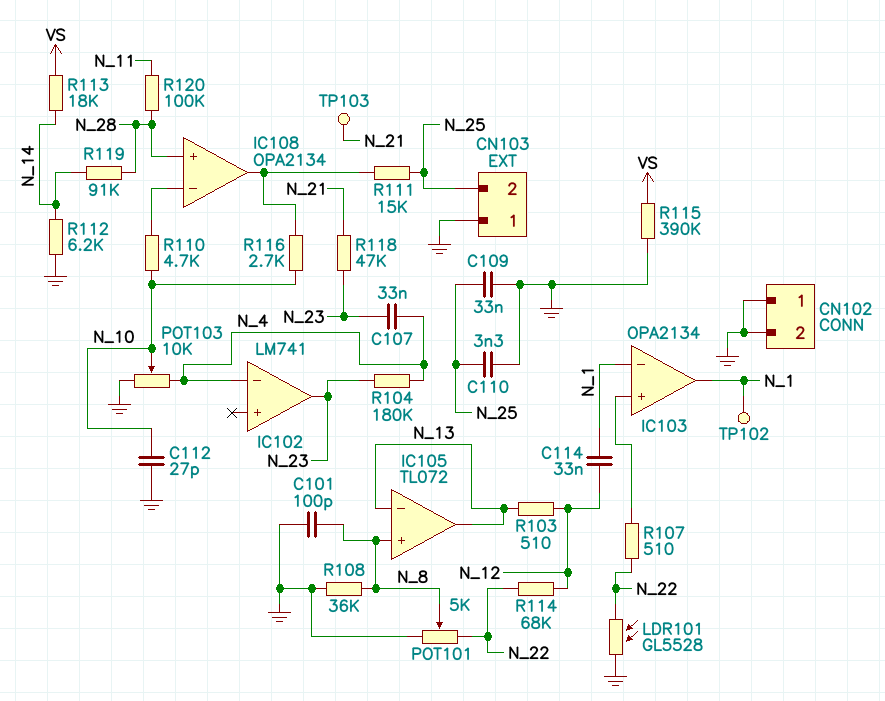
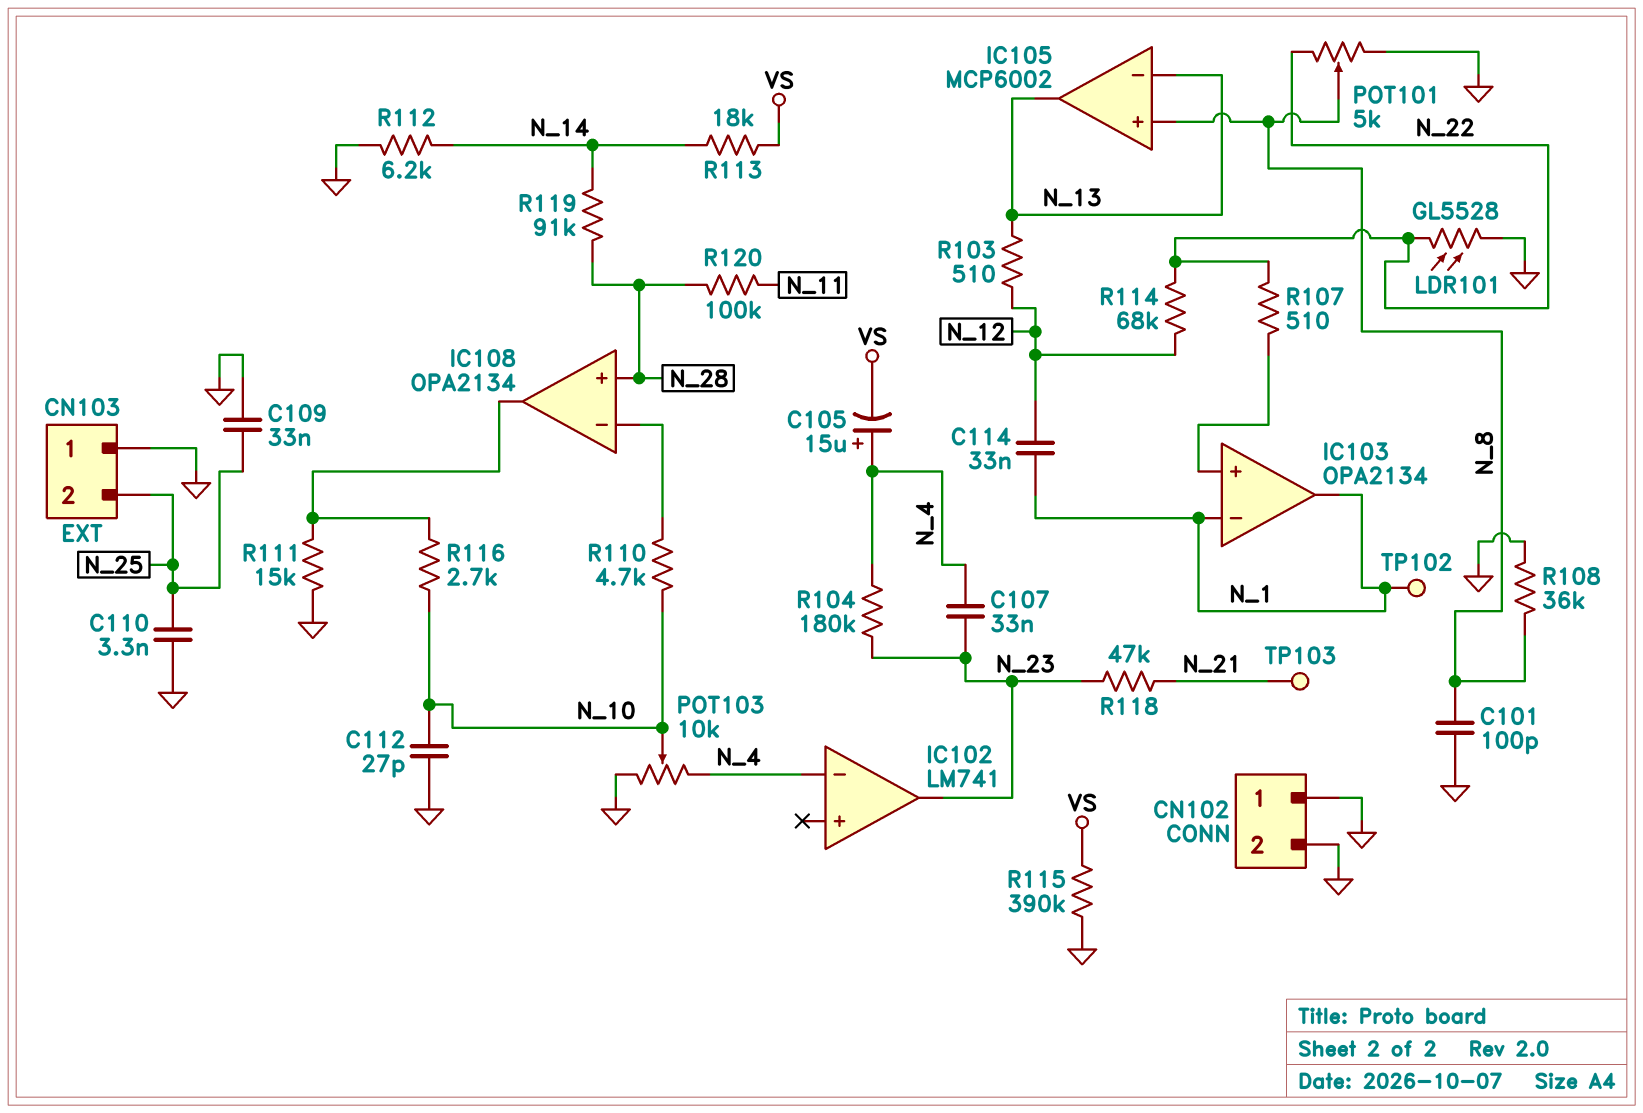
C105: none -> 15uF (plus N_4, minus VS)
IC105: TL072 -> MCP6002
R111: 15k (IC108/out, N_25) -> 15k (GND, IC108/out)

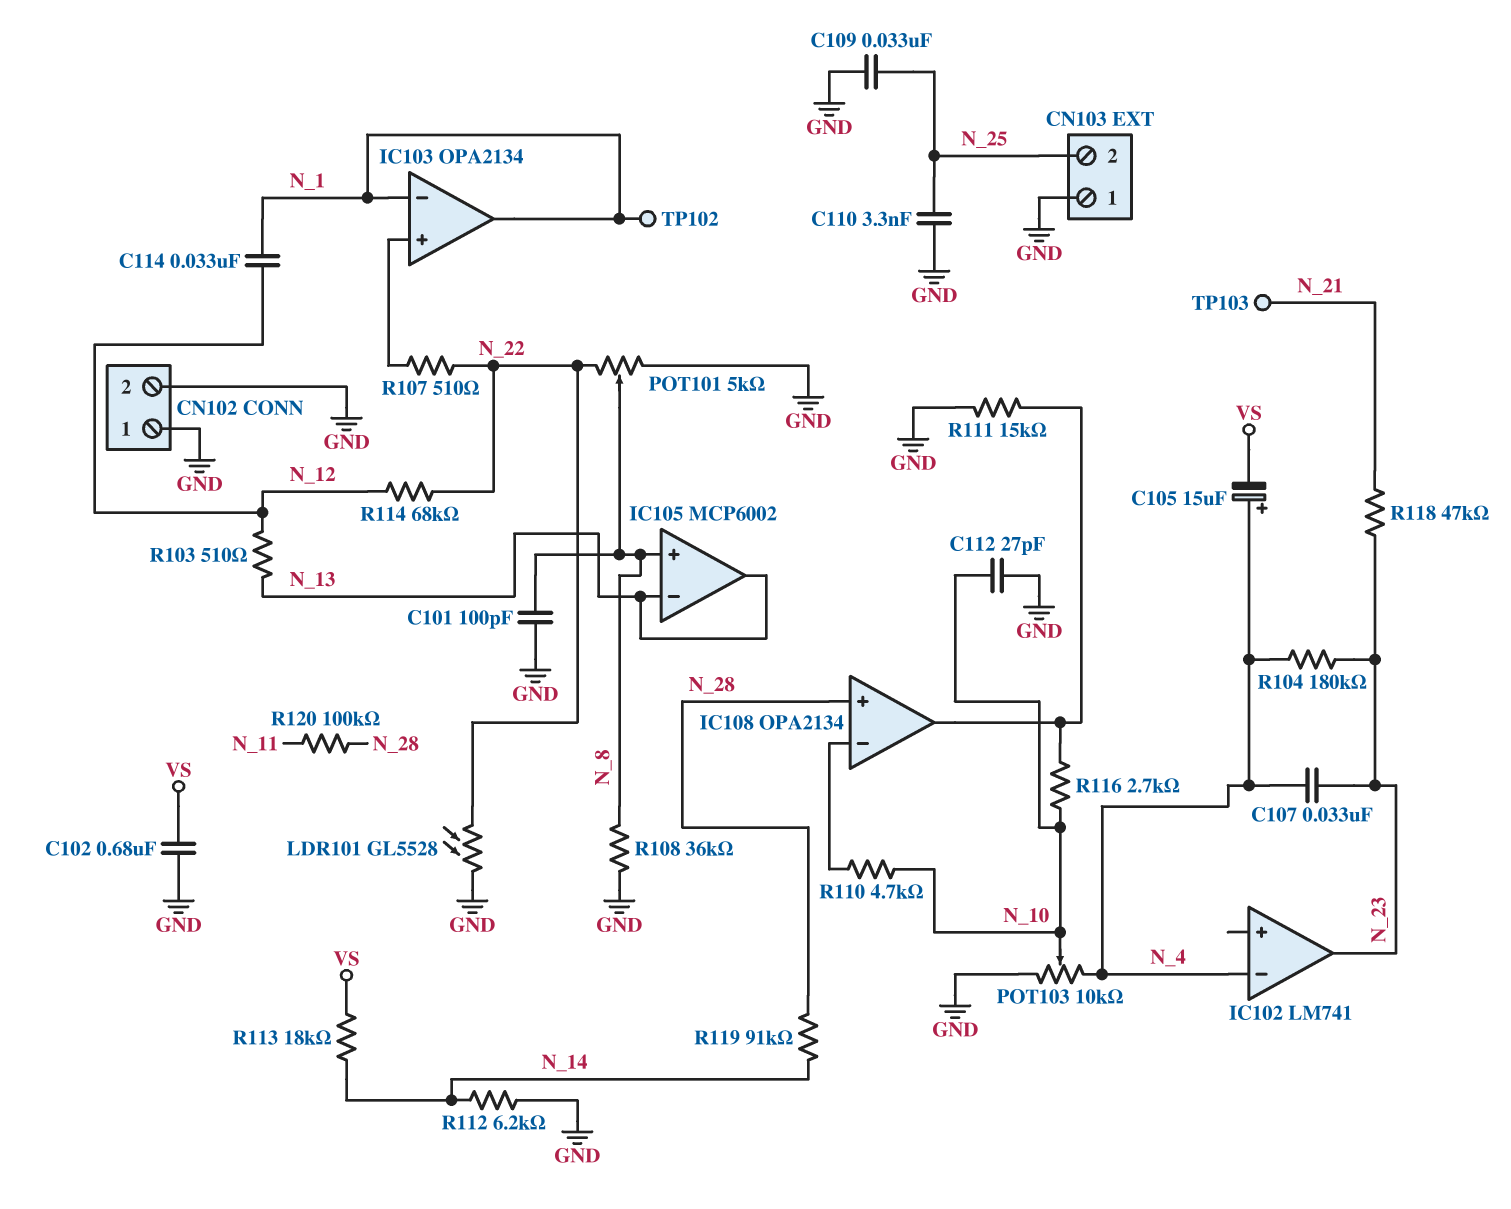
C102: none -> 680nF (GND, VS)
R115: 390k (GND, VS) -> none

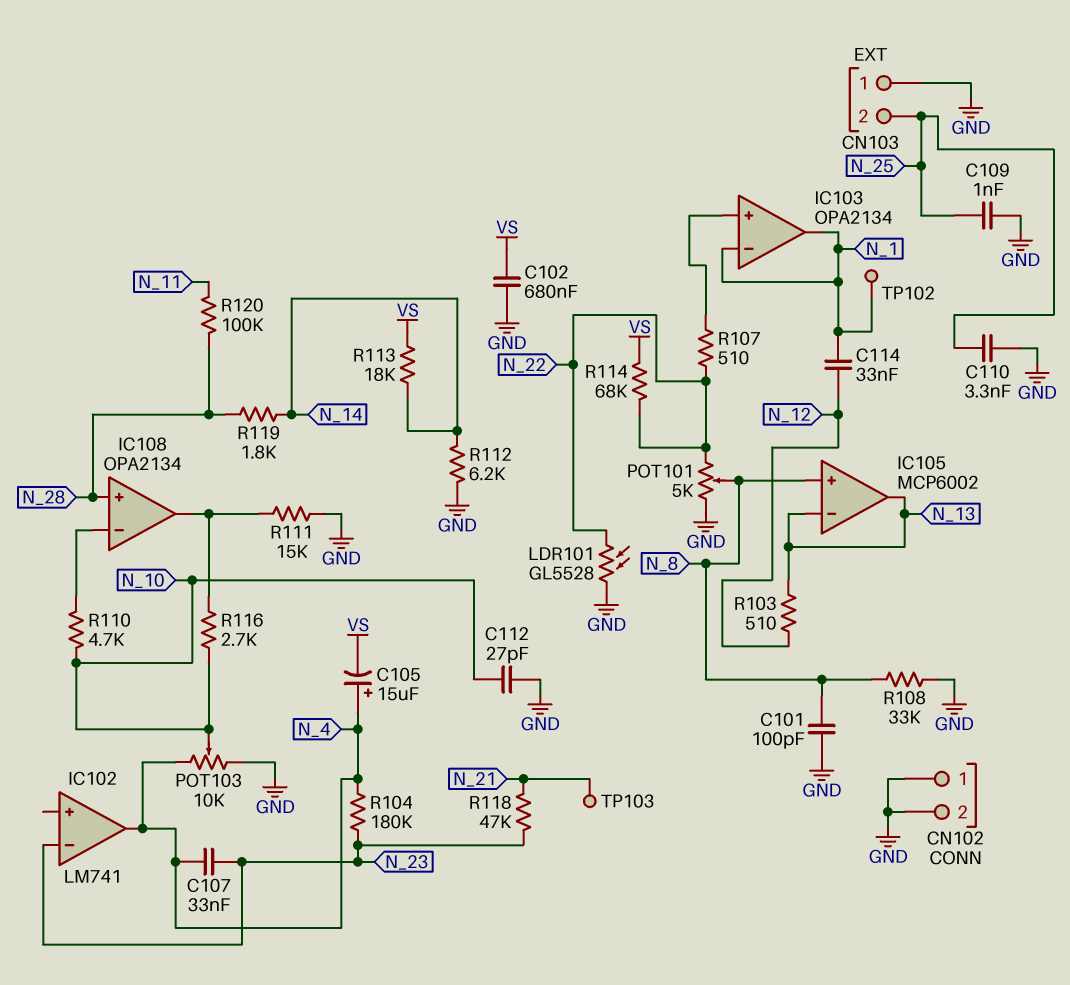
C109: 33nF (GND, N_25) -> 1nF (GND, N_25)
IC102 pin in-: N_4 -> N_23
IC102 pin out: N_23 -> N_4
R108: 36k (GND, N_8) -> 33k (GND, N_8)
R114: 68k (N_12, N_22) -> 68k (N_22, VS)
R119: 91k (N_14, N_28) -> 1.8k (N_14, N_28)

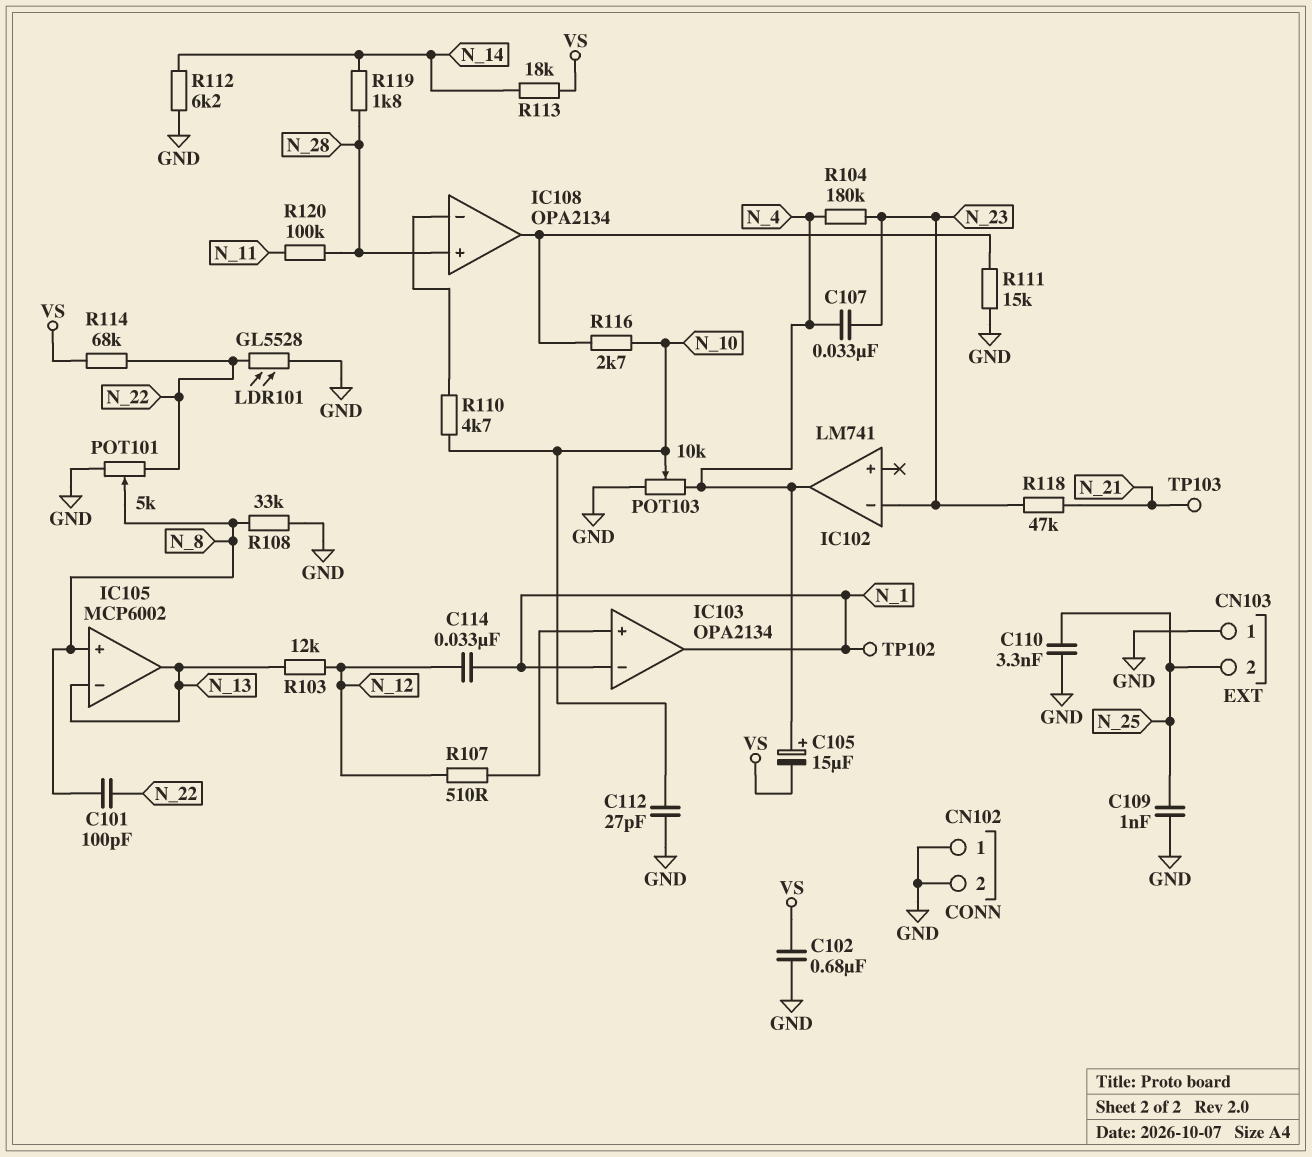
C101: 100pF (GND, N_8) -> 100pF (N_8, N_22)
R103: 510 (N_12, N_13) -> 12k (N_12, N_13)
R107: 510 (IC103/in+, N_22) -> 510 (IC103/in+, N_12)

